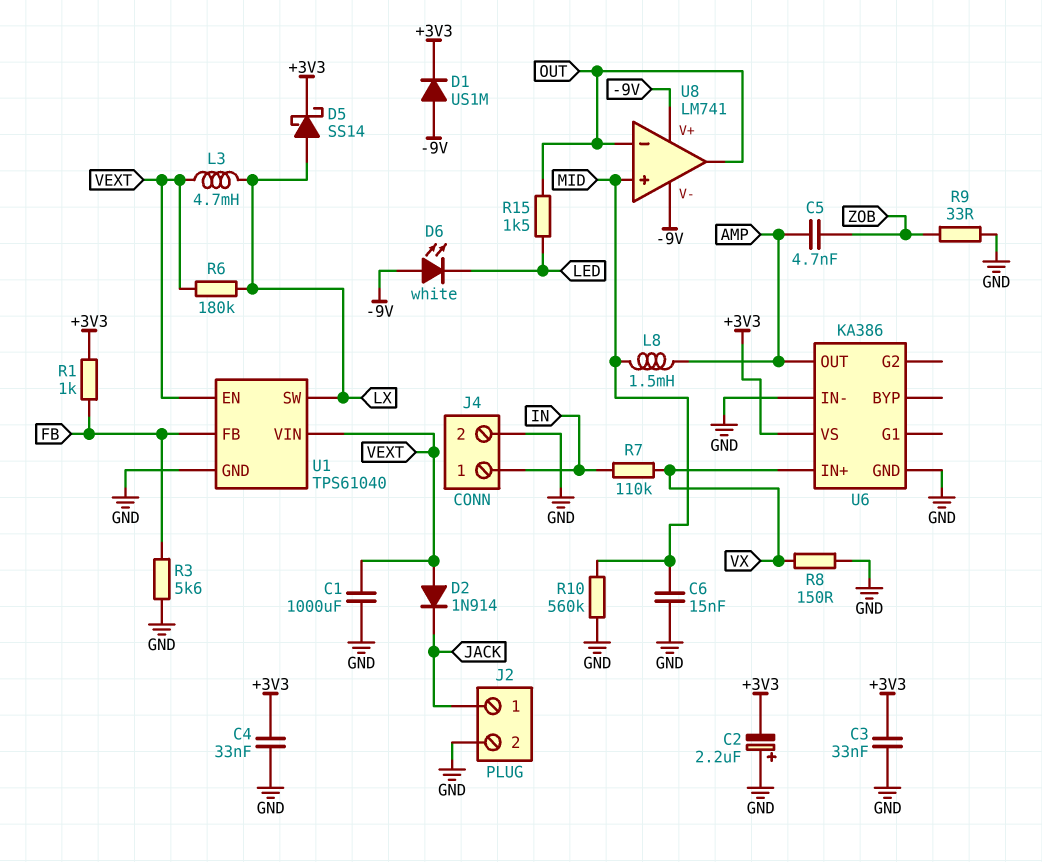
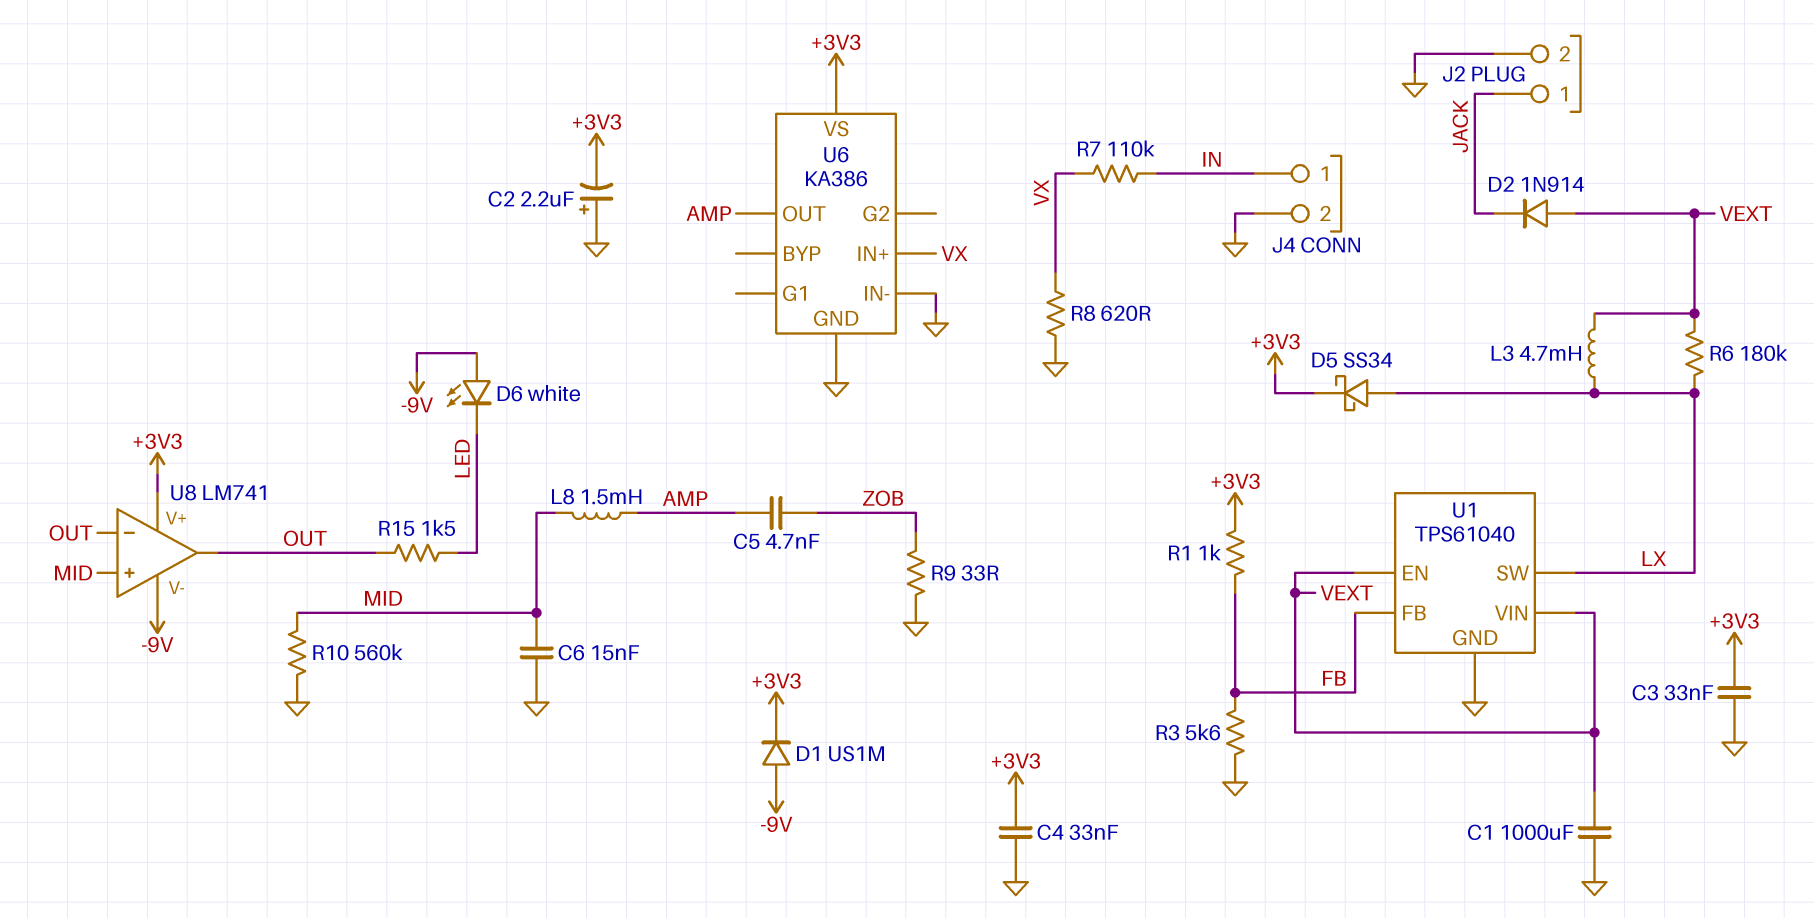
D5: schottky SS14 (A LX, K +3V3) -> schottky SS34 (A LX, K +3V3)
R8: 150 (GND, VX) -> 620 (GND, VX)
U8 pin V+: -9V -> +3V3

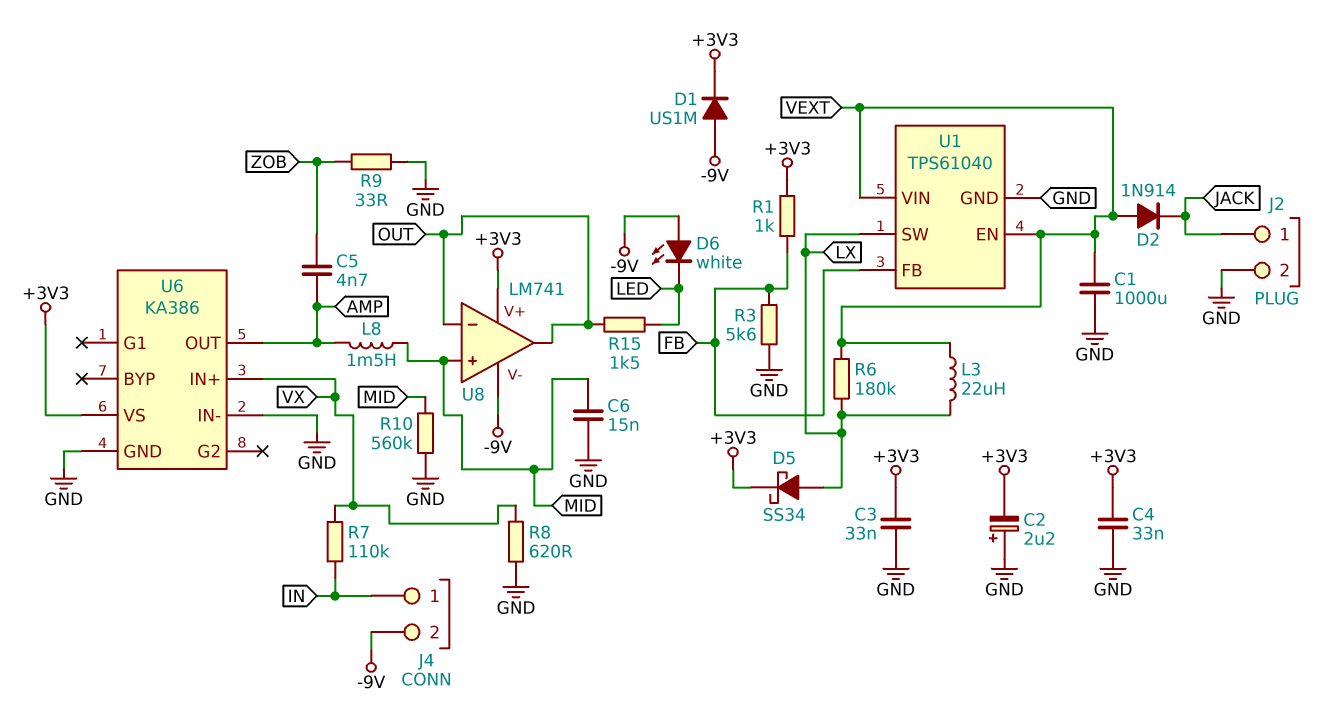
J4 pin 2: GND -> -9V
L3: 4.7mH (LX, VEXT) -> 22uH (LX, VEXT)

